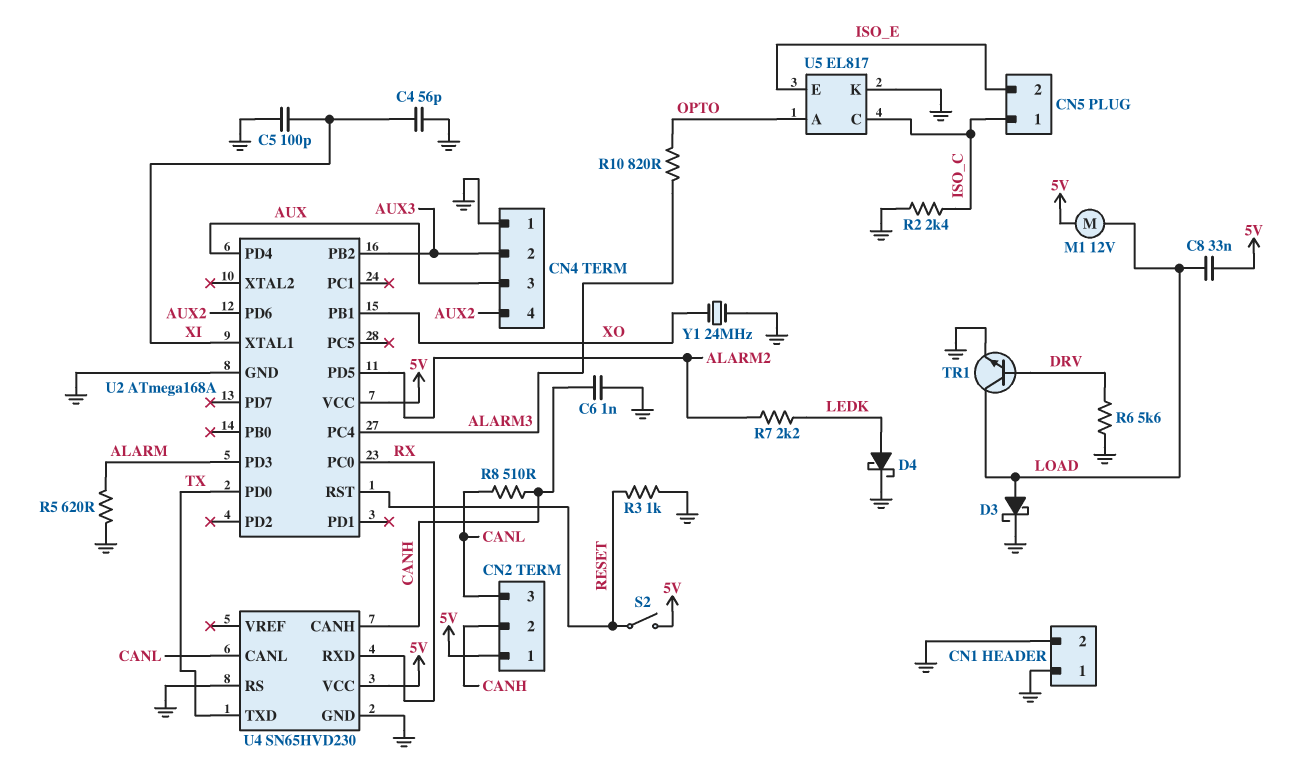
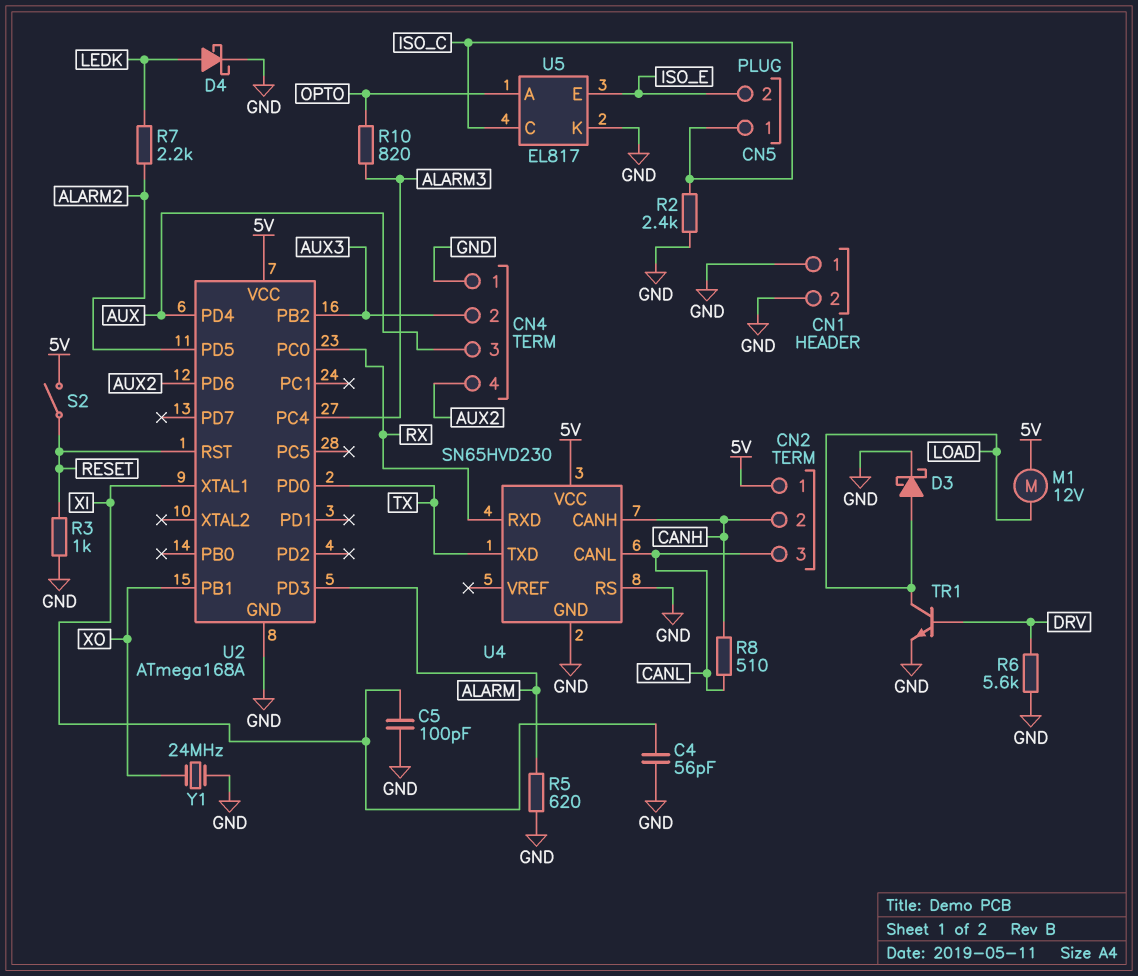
C6: 1nF (CANH, GND) -> none
C8: 33nF (5V, LOAD) -> none

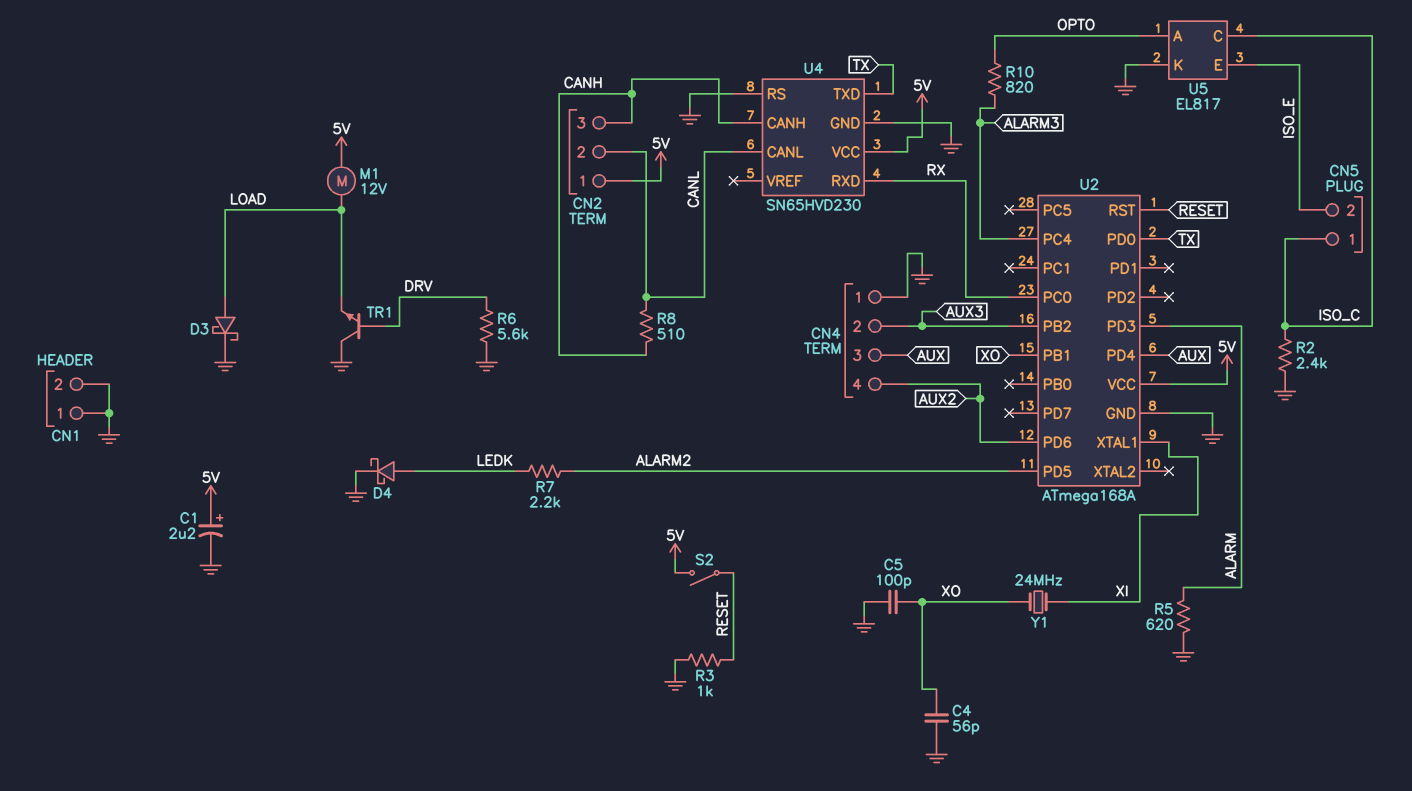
C1: none -> 2.2uF (plus 5V, minus GND)
C4: 56pF (GND, XI) -> 56pF (GND, XO)
C5: 100pF (GND, XI) -> 100pF (GND, XO)
CN2 pin 2: CANH -> CANL
CN2 pin 3: CANL -> CANH
TR1: NPN (B DRV, C LOAD, E GND) -> NPN (B DRV, C GND, E LOAD)
Y1: 24MHz (GND, XO) -> 24MHz (XI, XO)

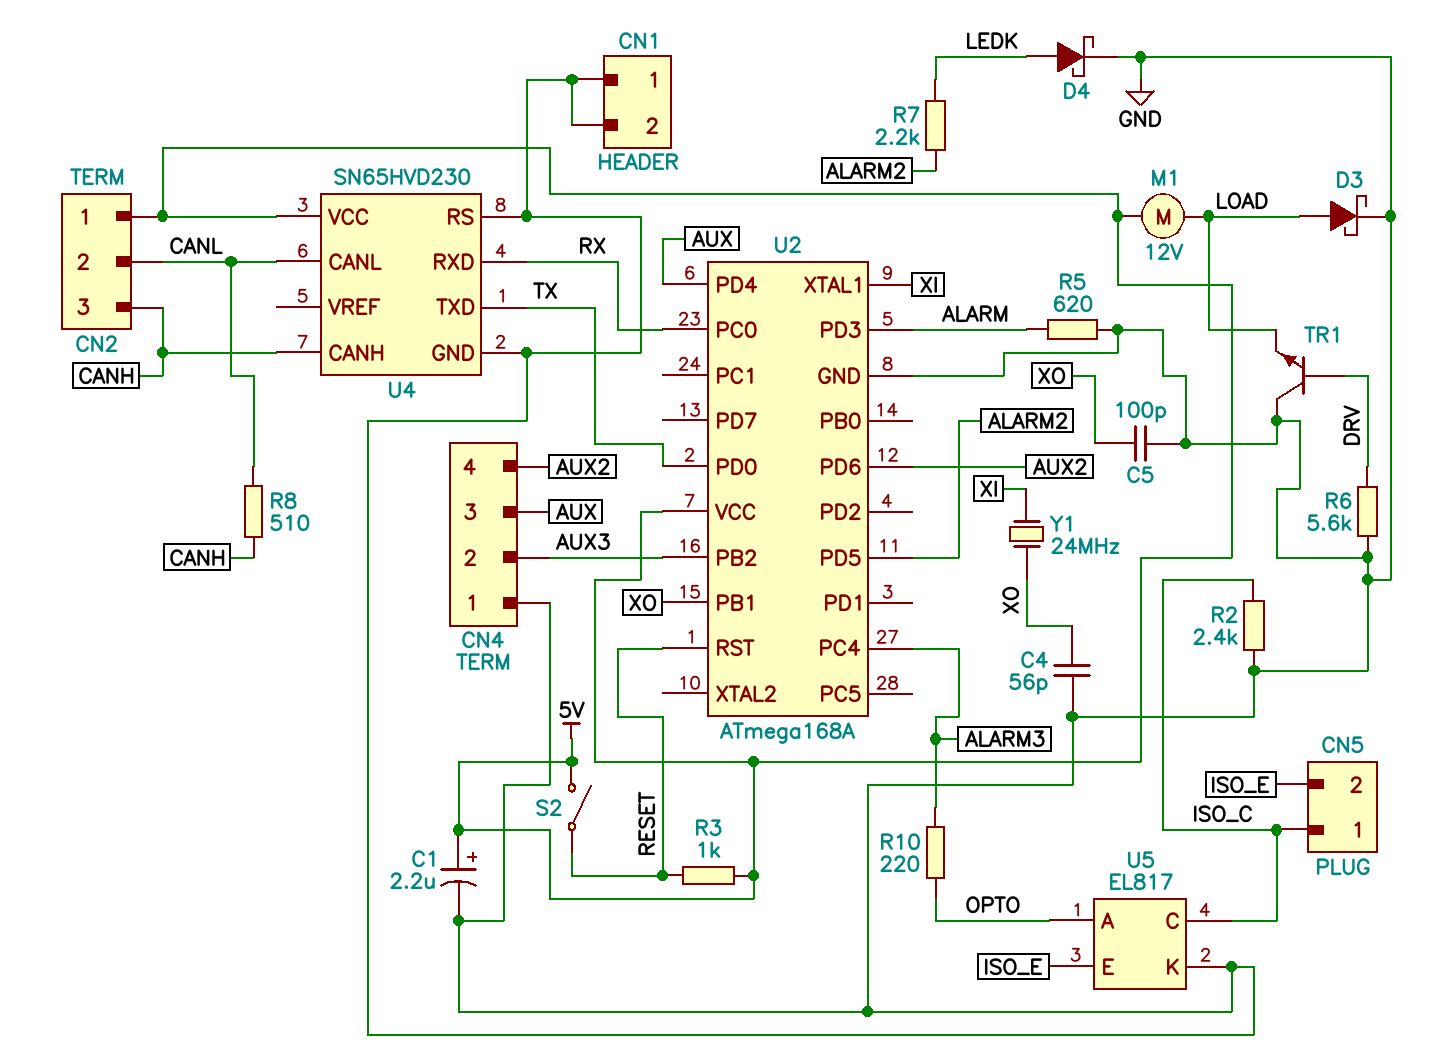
R3: 1k (GND, RESET) -> 1k (5V, RESET)
R10: 820 (ALARM3, OPTO) -> 220 (ALARM3, OPTO)

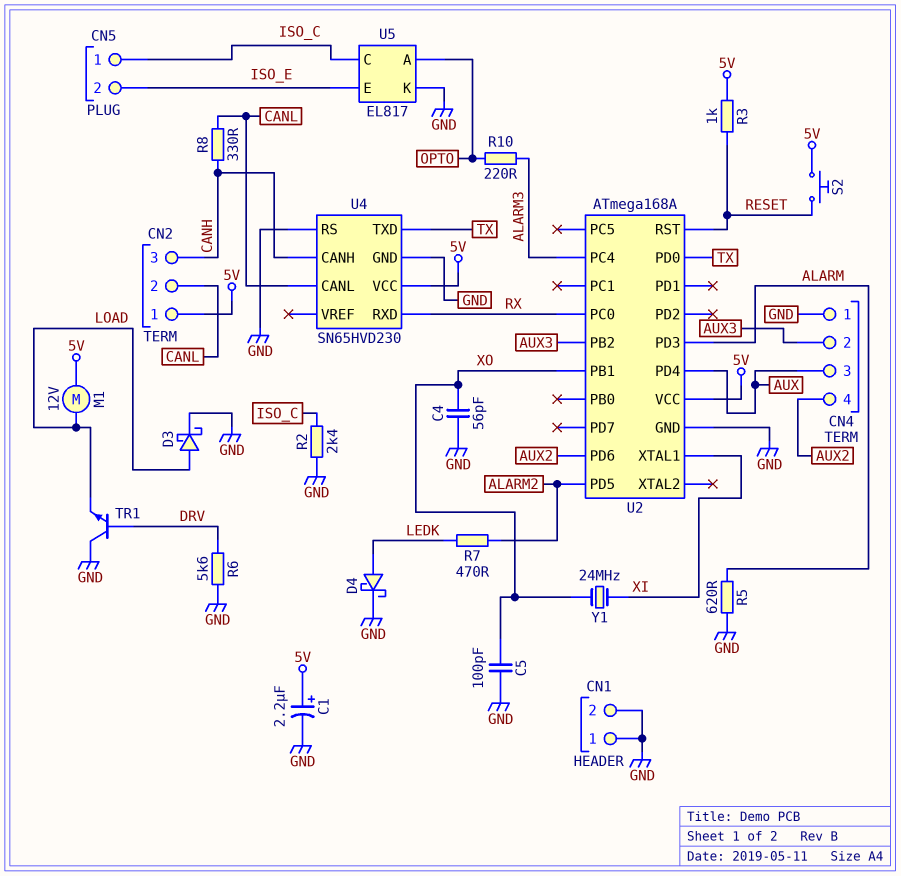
R7: 2.2k (ALARM2, LEDK) -> 470 (ALARM2, LEDK)
R8: 510 (CANH, CANL) -> 330 (CANH, CANL)
S2: switch (5V, RESET) -> button (5V, RESET)

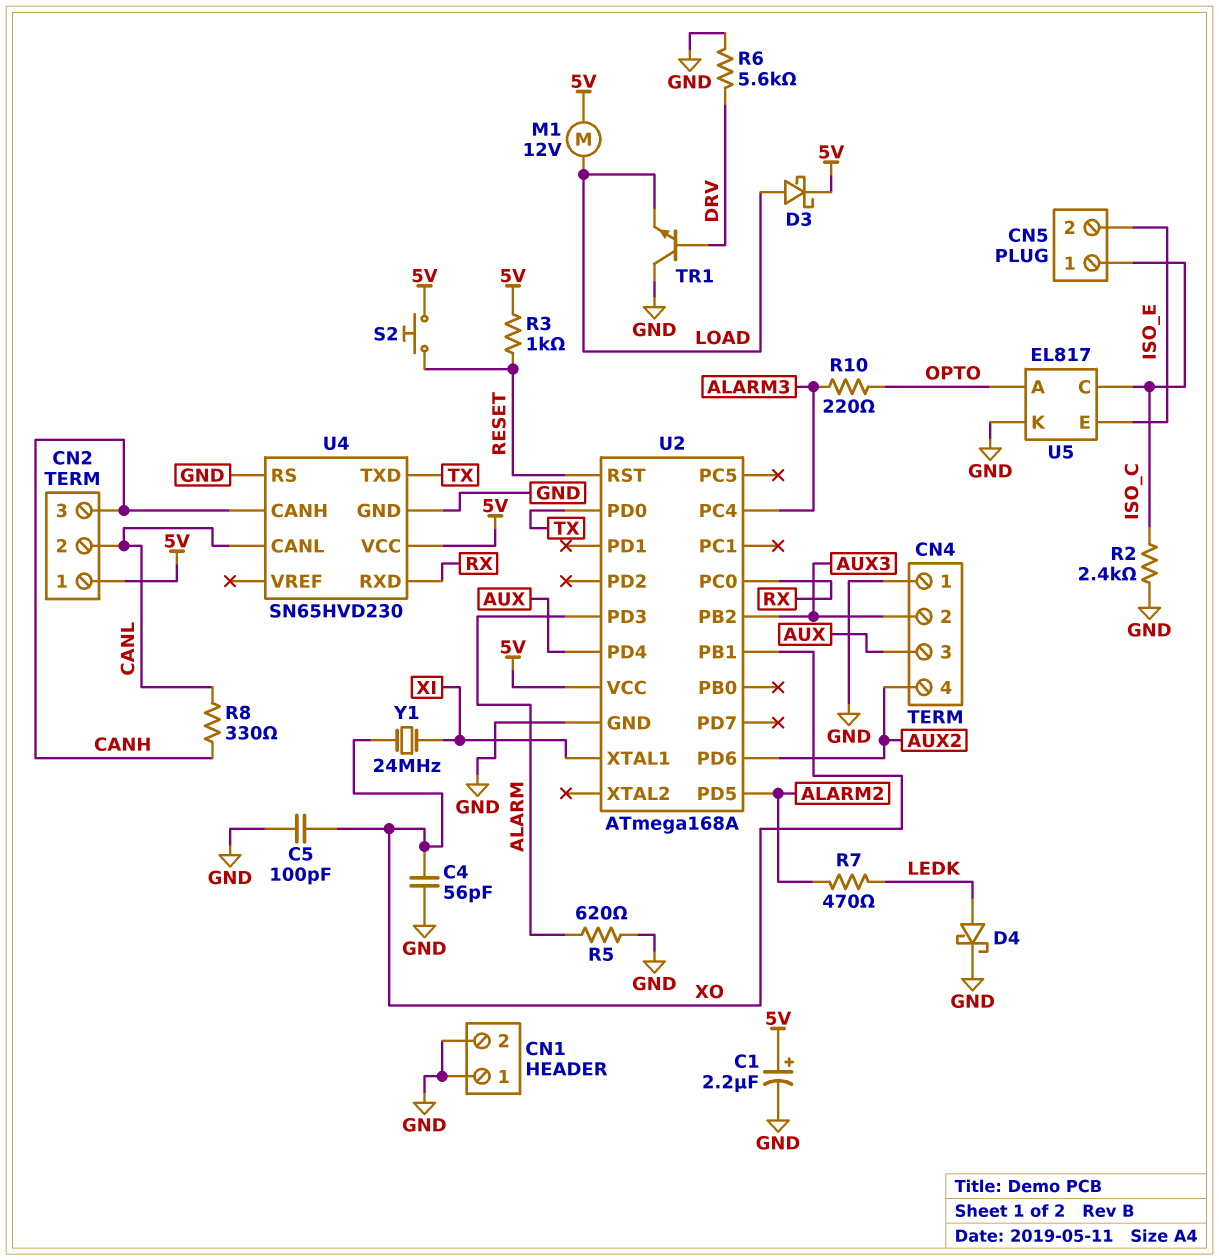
D3: schottky (A LOAD, K GND) -> schottky (A LOAD, K 5V)

